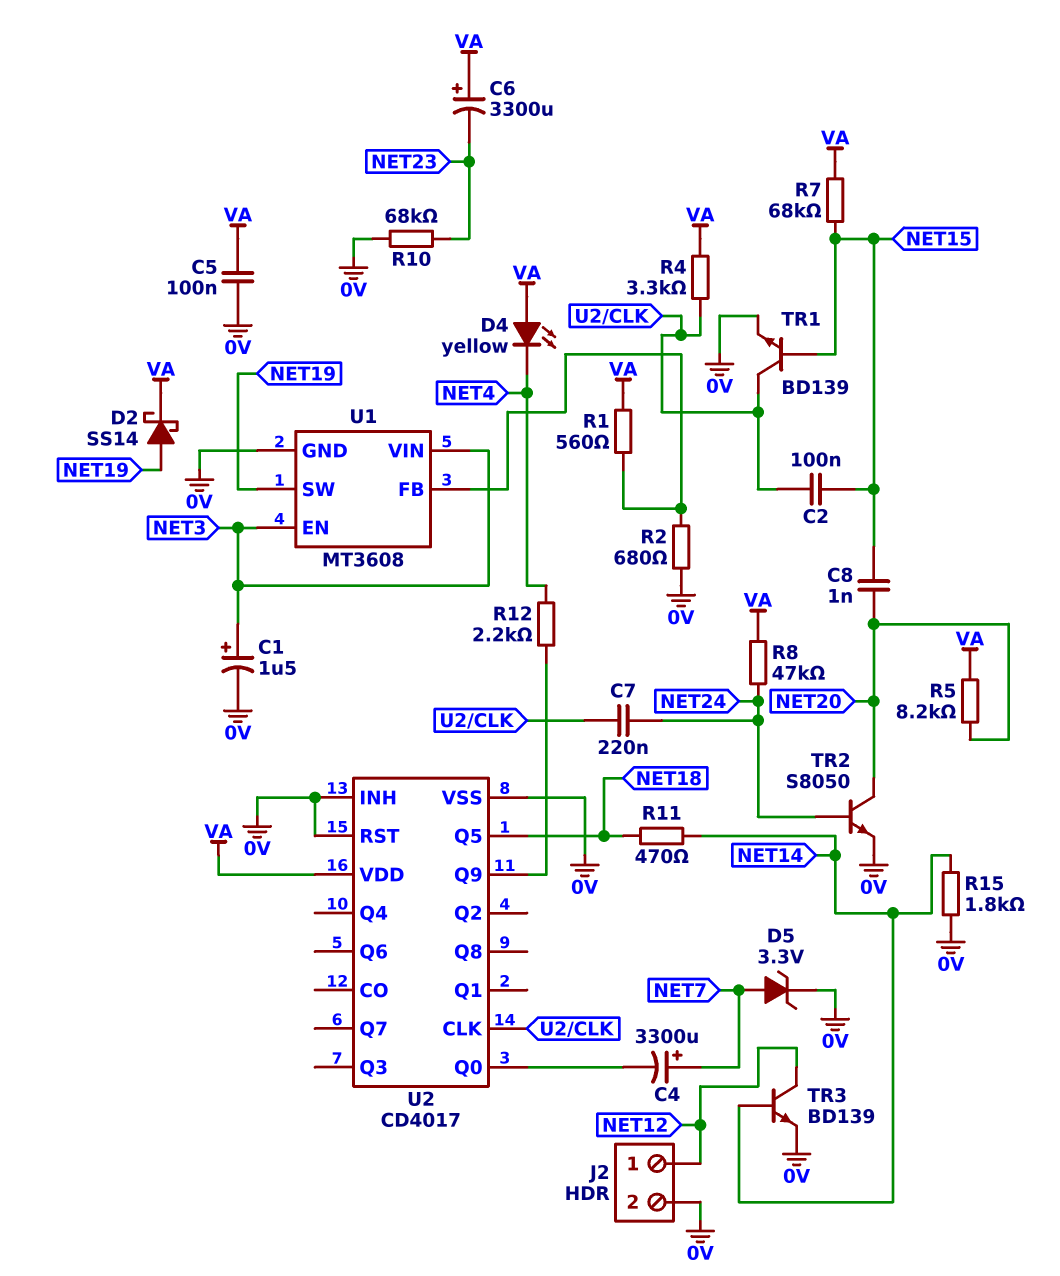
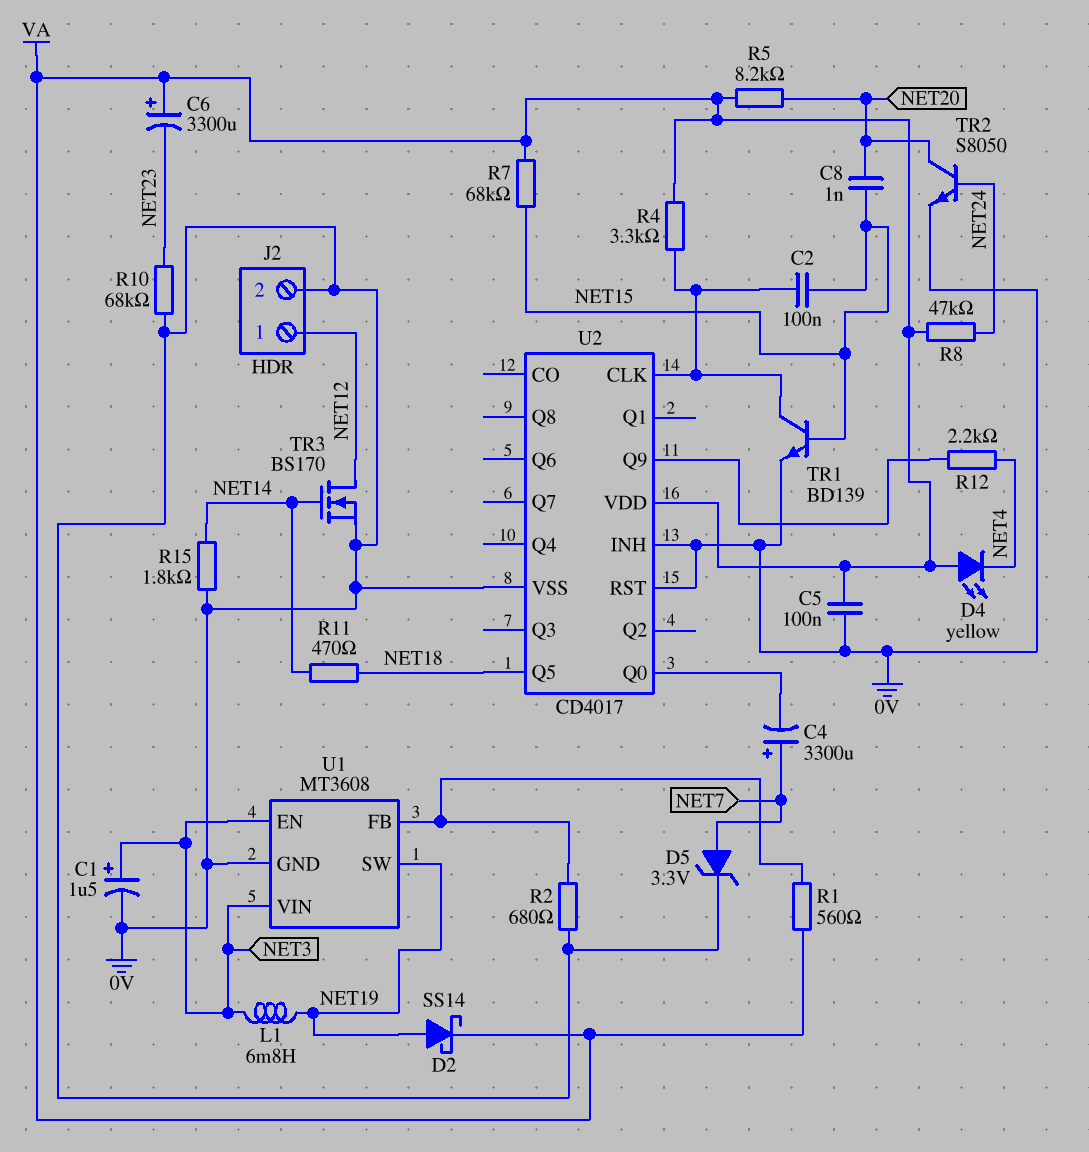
C7: 220nF (NET24, U2/CLK) -> none
L1: none -> 6.8mH (NET3, NET19)
TR3: NPN BD139 (B NET14, C NET12, E 0V) -> NMOS BS170 (G NET14, D NET12, S 0V)

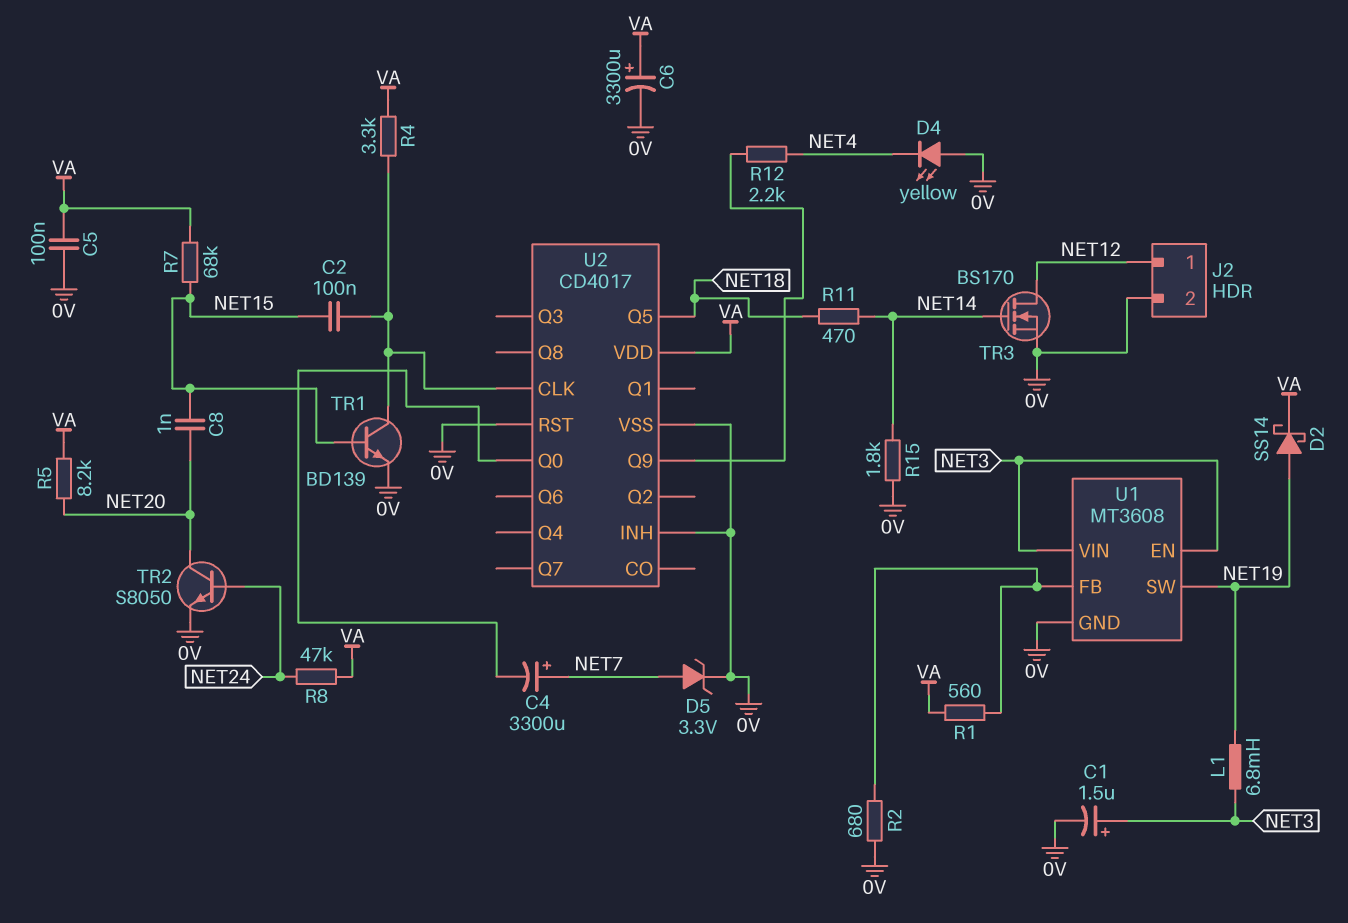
C6: 3300uF (plus VA, minus NET23) -> 3300uF (plus VA, minus 0V)
D4: LED yellow (A VA, K NET4) -> LED yellow (A 0V, K NET4)
R10: 68k (0V, NET23) -> none

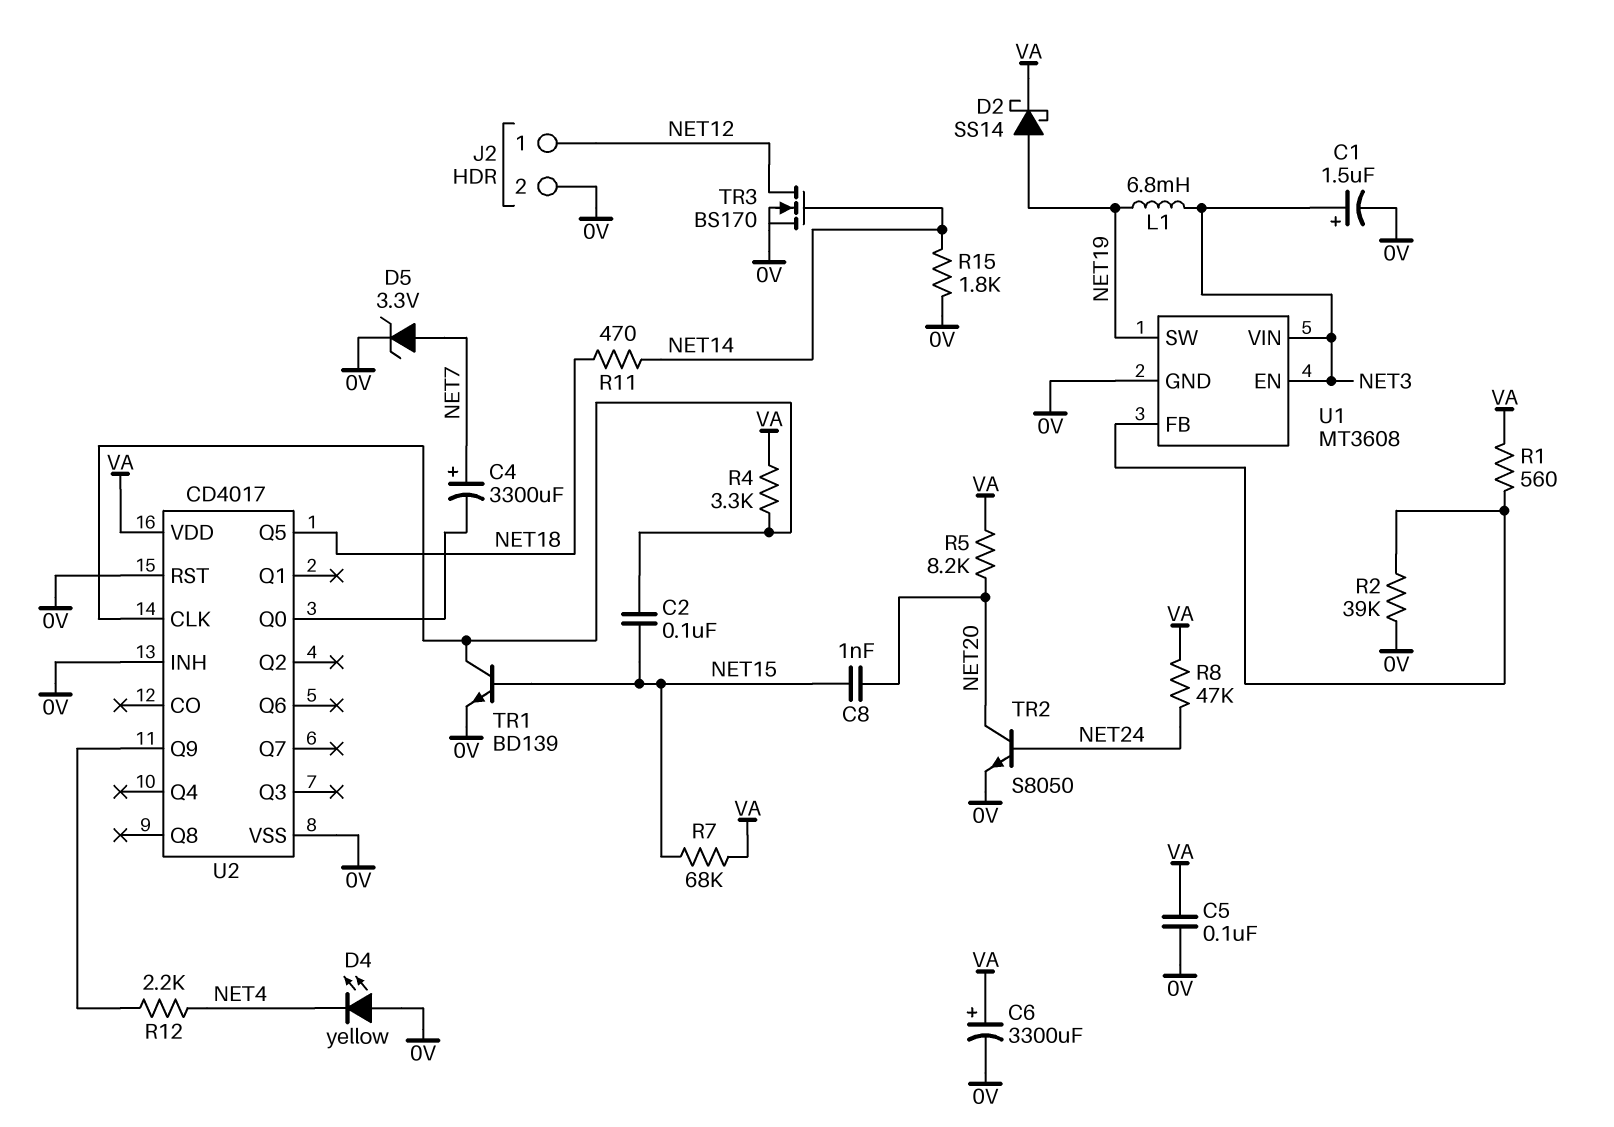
R2: 680 (0V, U1/FB) -> 39k (0V, U1/FB)

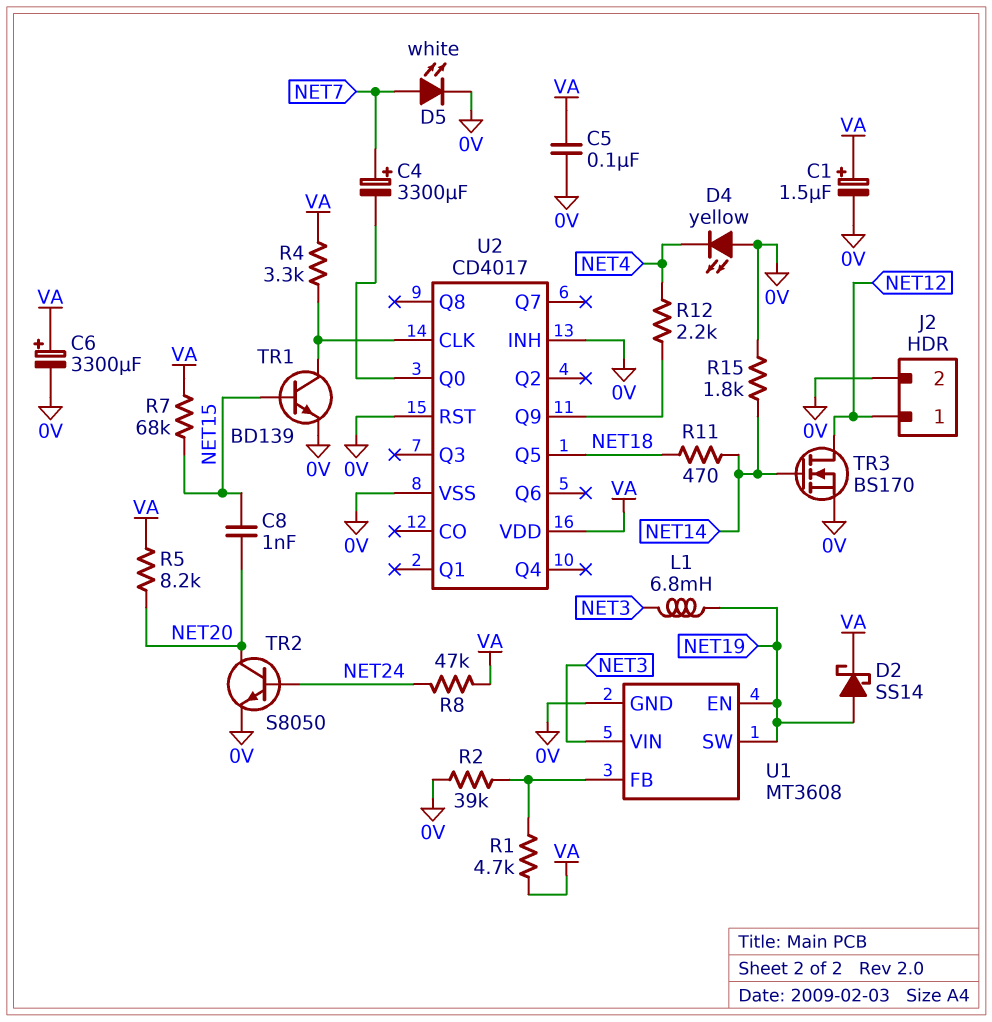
C1: 1.5uF (plus NET3, minus 0V) -> 1.5uF (plus VA, minus 0V)
C2: 100nF (NET15, U2/CLK) -> none
D5: zener 3.3V (A NET7, K 0V) -> LED white (A NET7, K 0V)
R1: 560 (U1/FB, VA) -> 4.7k (U1/FB, VA)
U1 pin EN: NET3 -> NET19

